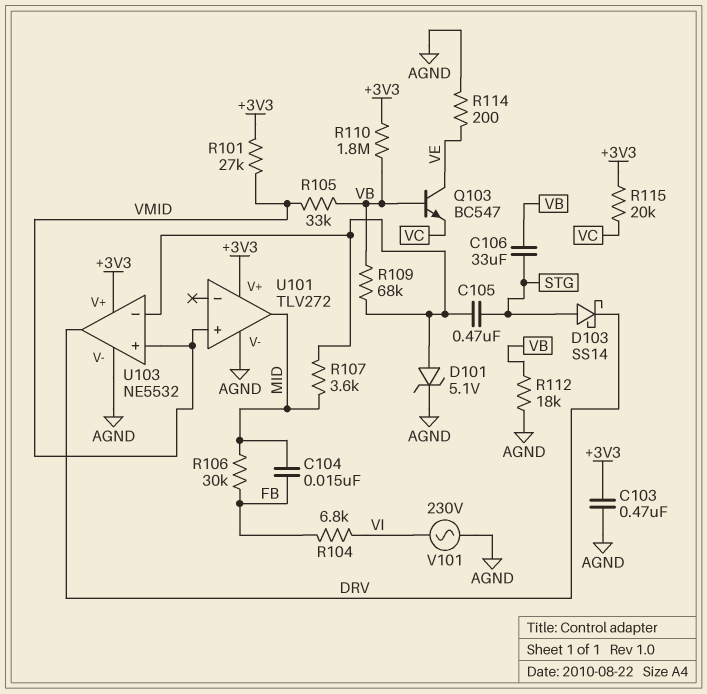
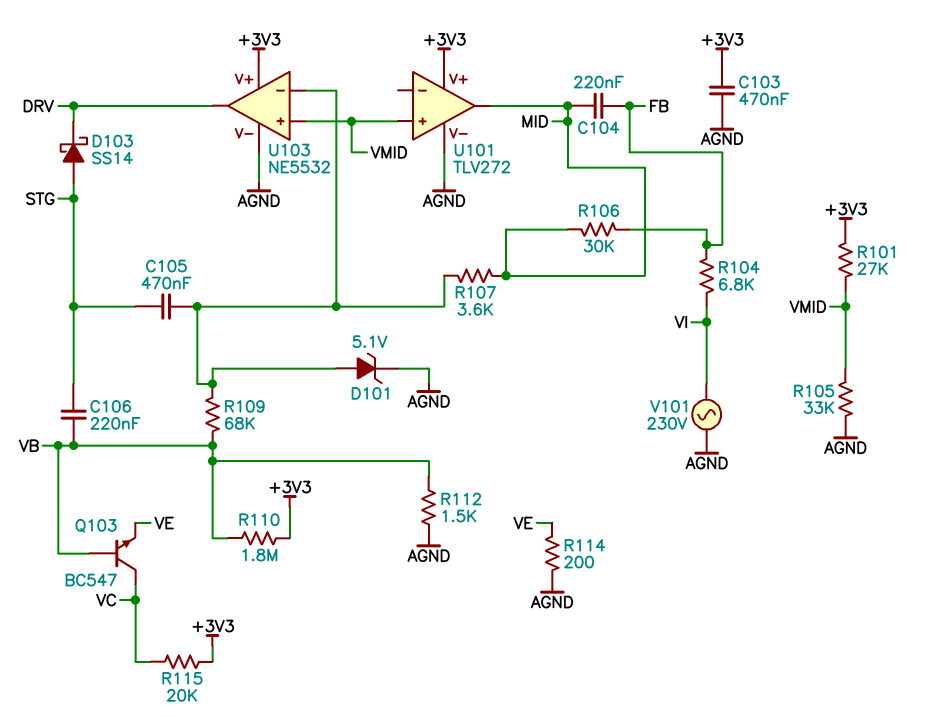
C104: 15nF (FB, MID) -> 220nF (FB, MID)
C106: 33uF (STG, VB) -> 220nF (STG, VB)
Q103: NPN BC547 (B VB, C VE, E VC) -> NPN BC547 (B VB, C VC, E VE)
R105: 33k (VB, VMID) -> 33k (AGND, VMID)
R112: 18k (AGND, VB) -> 1.5k (AGND, VB)

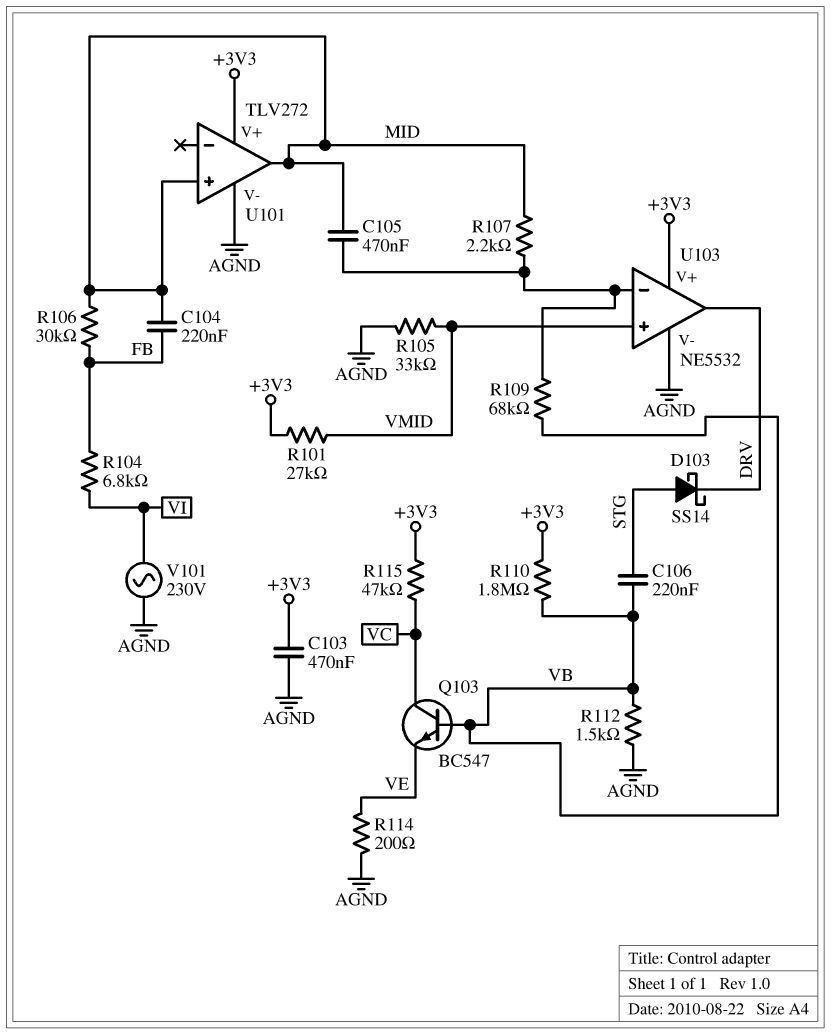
C105: 470nF (STG, U103/in-) -> 470nF (MID, U103/in-)
D101: zener 5.1V (A U103/in-, K AGND) -> none
R107: 3.6k (MID, U103/in-) -> 2.2k (MID, U103/in-)
R115: 20k (+3V3, VC) -> 47k (+3V3, VC)
U101 pin in+: VMID -> MID

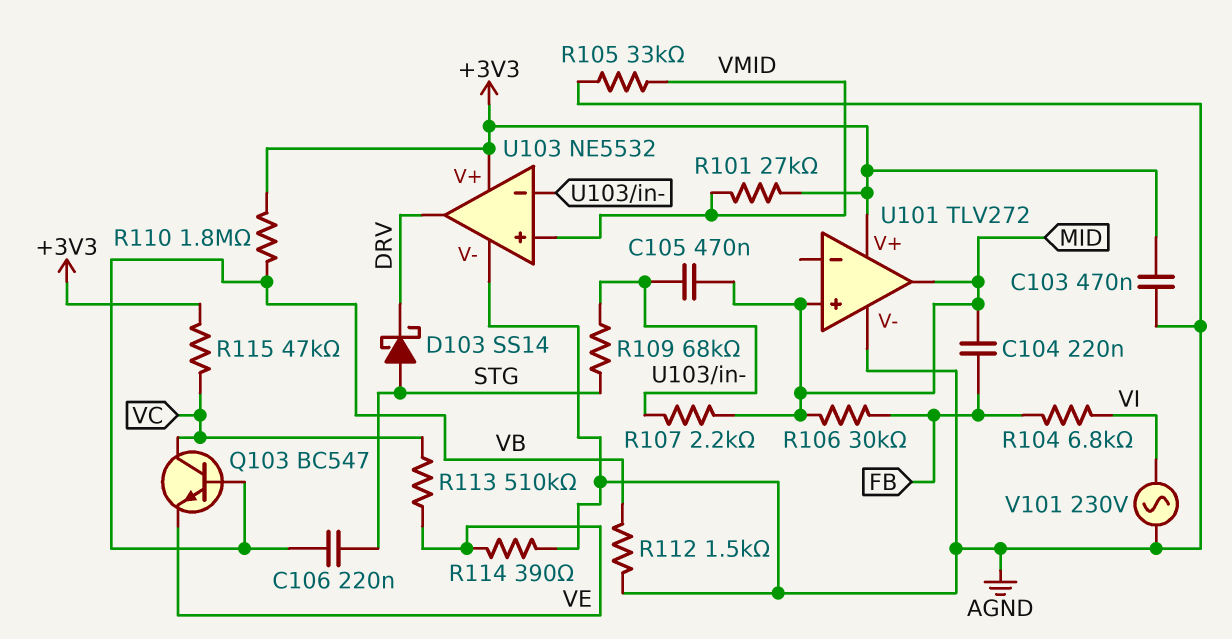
R109: 68k (U103/in-, VB) -> 68k (STG, U103/in-)
R113: none -> 510k (VC, VE)
R114: 200 (AGND, VE) -> 390 (AGND, VE)

